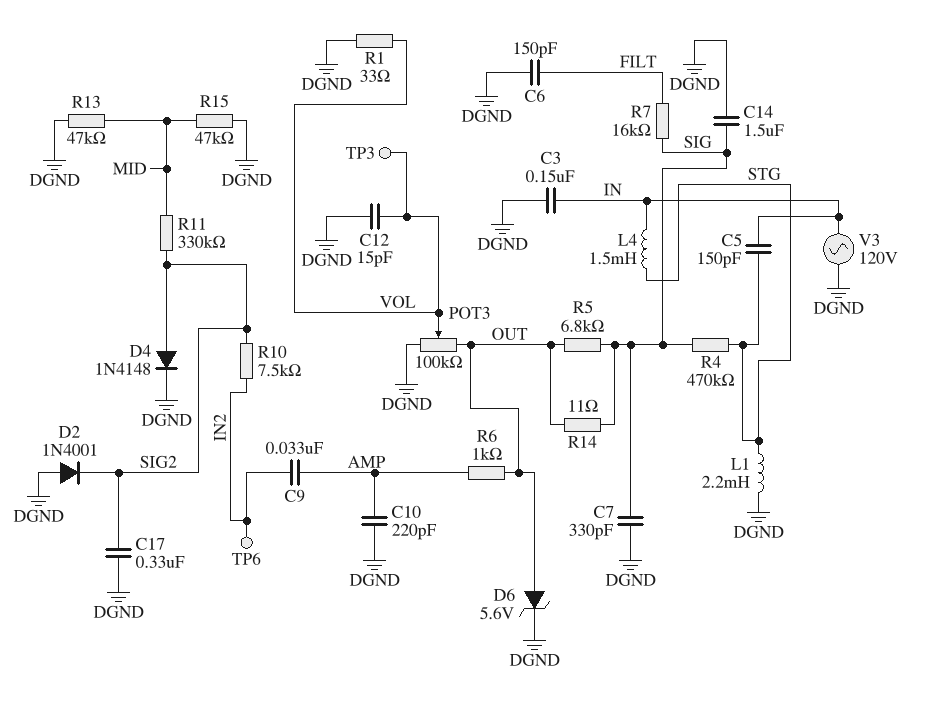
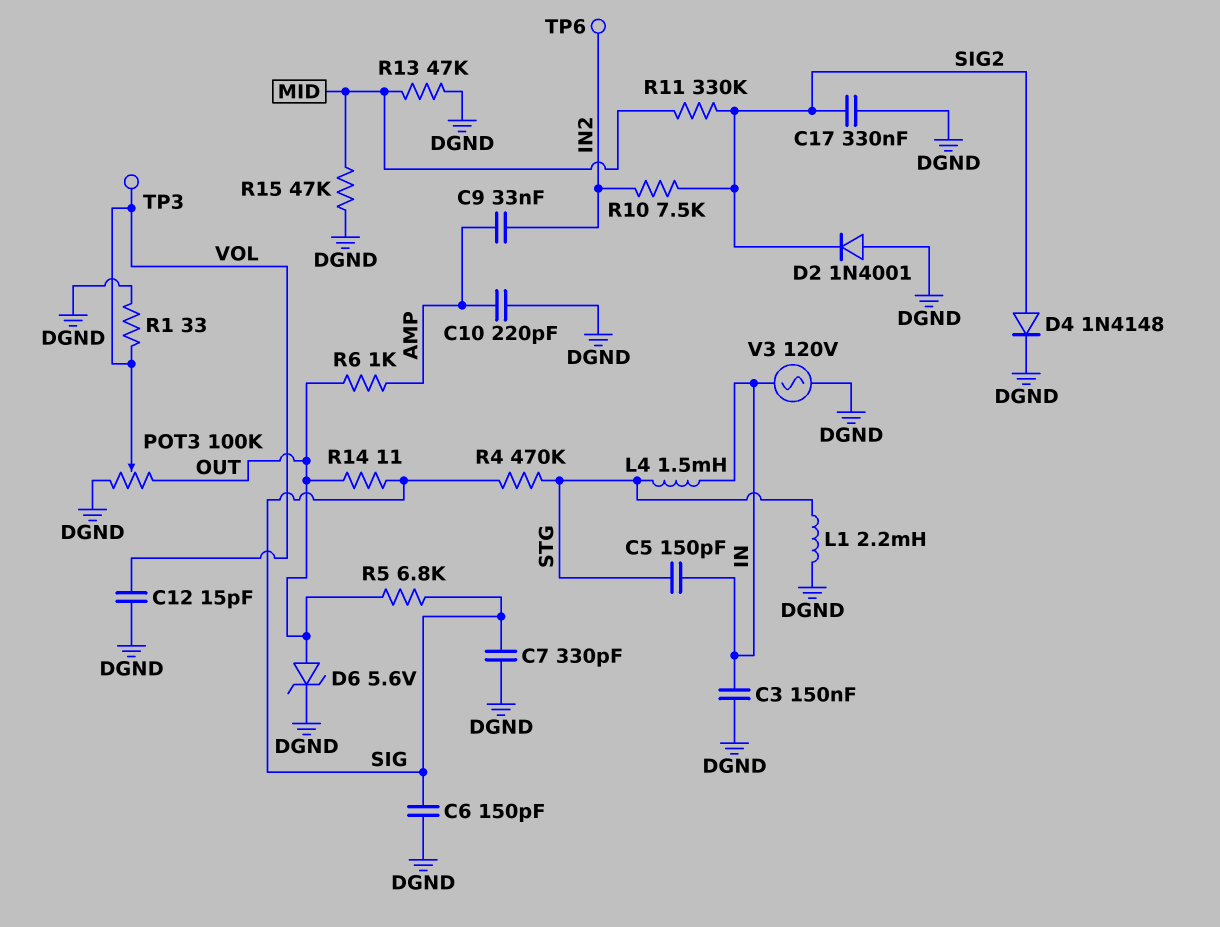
C6: 150pF (DGND, FILT) -> 150pF (DGND, SIG)
C14: 1.5uF (DGND, SIG) -> none
R7: 16k (FILT, SIG) -> none

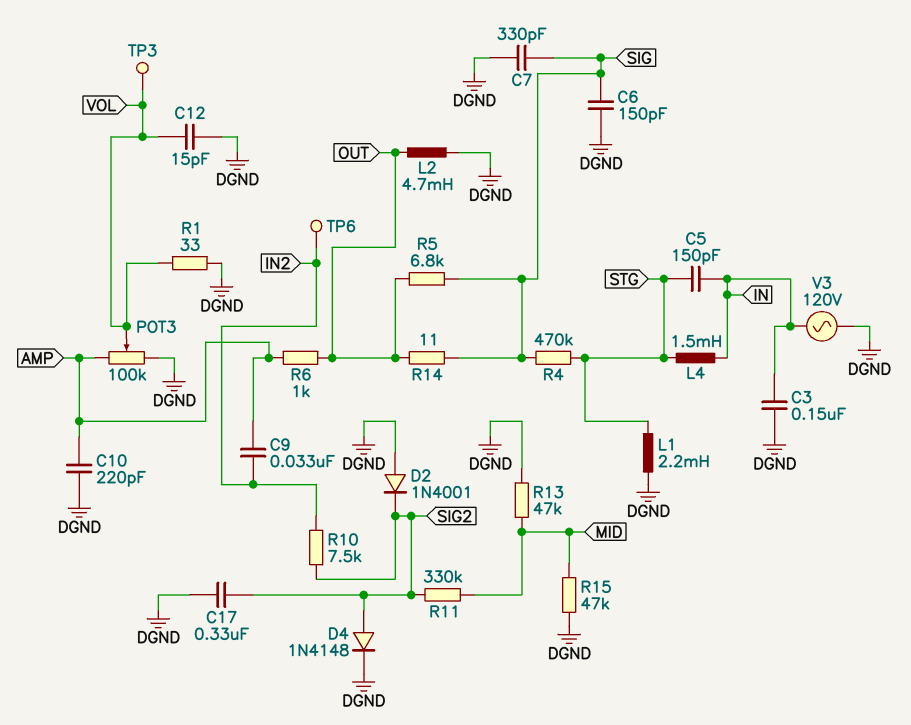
D6: zener 5.6V (A OUT, K DGND) -> none
L2: none -> 4.7mH (DGND, OUT)
POT3: 100k (DGND, OUT, wiper VOL) -> 100k (AMP, DGND, wiper VOL)

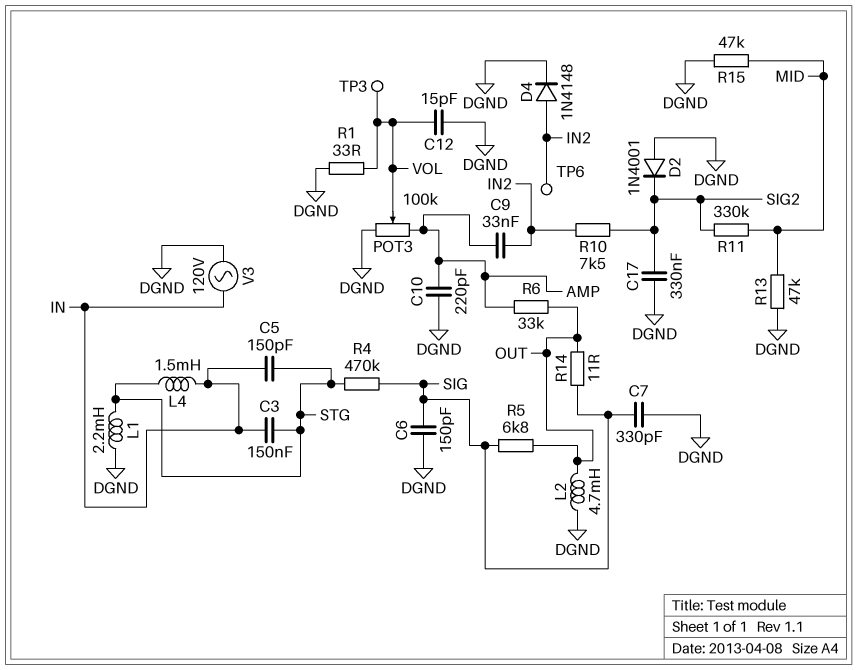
C3: 150nF (DGND, IN) -> 150nF (IN, STG)
D4: diode 1N4148 (A SIG2, K DGND) -> diode 1N4148 (A IN2, K DGND)
R6: 1k (AMP, OUT) -> 33k (AMP, OUT)

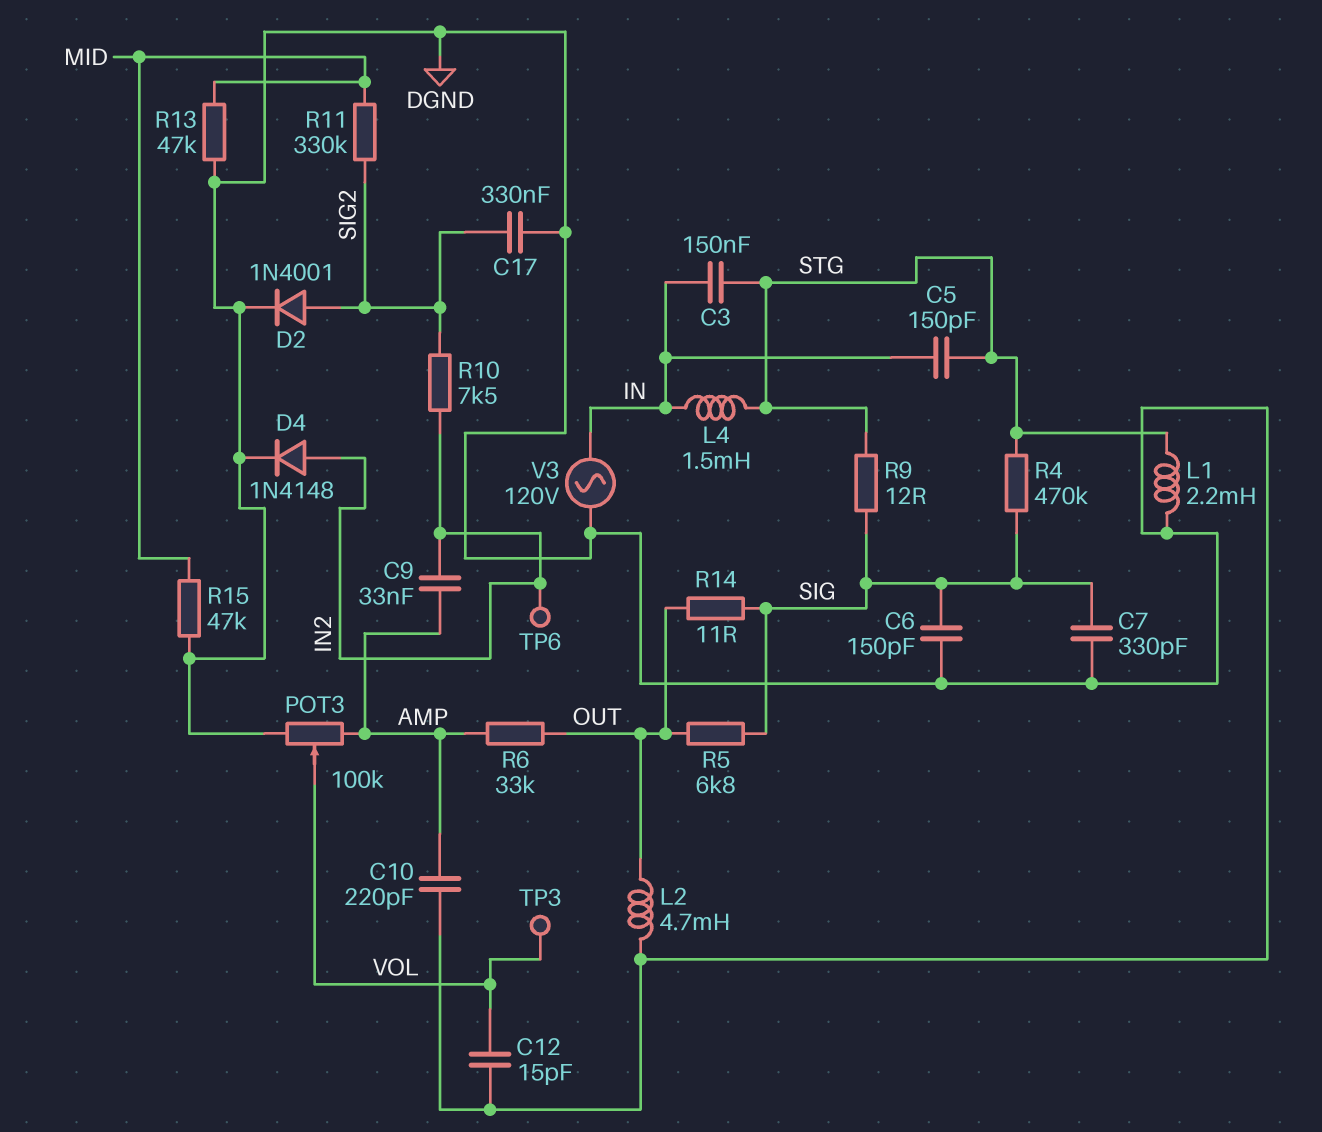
D2: diode 1N4001 (A DGND, K SIG2) -> diode 1N4001 (A SIG2, K DGND)
R1: 33 (DGND, VOL) -> none
R9: none -> 12 (SIG, STG)

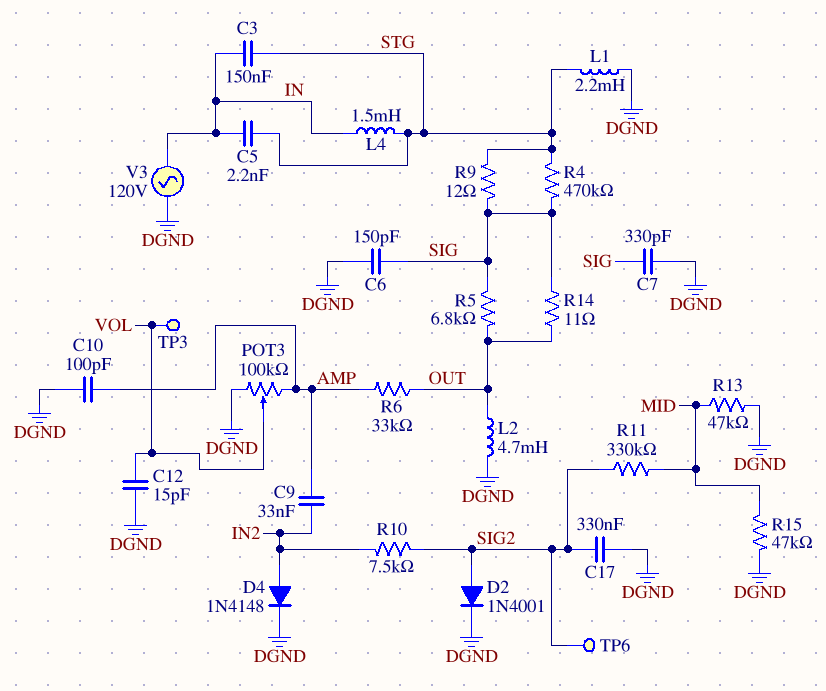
C5: 150pF (IN, STG) -> 2.2nF (IN, STG)
C10: 220pF (AMP, DGND) -> 100pF (AMP, DGND)
TP6: test point (IN2) -> test point (SIG2)

